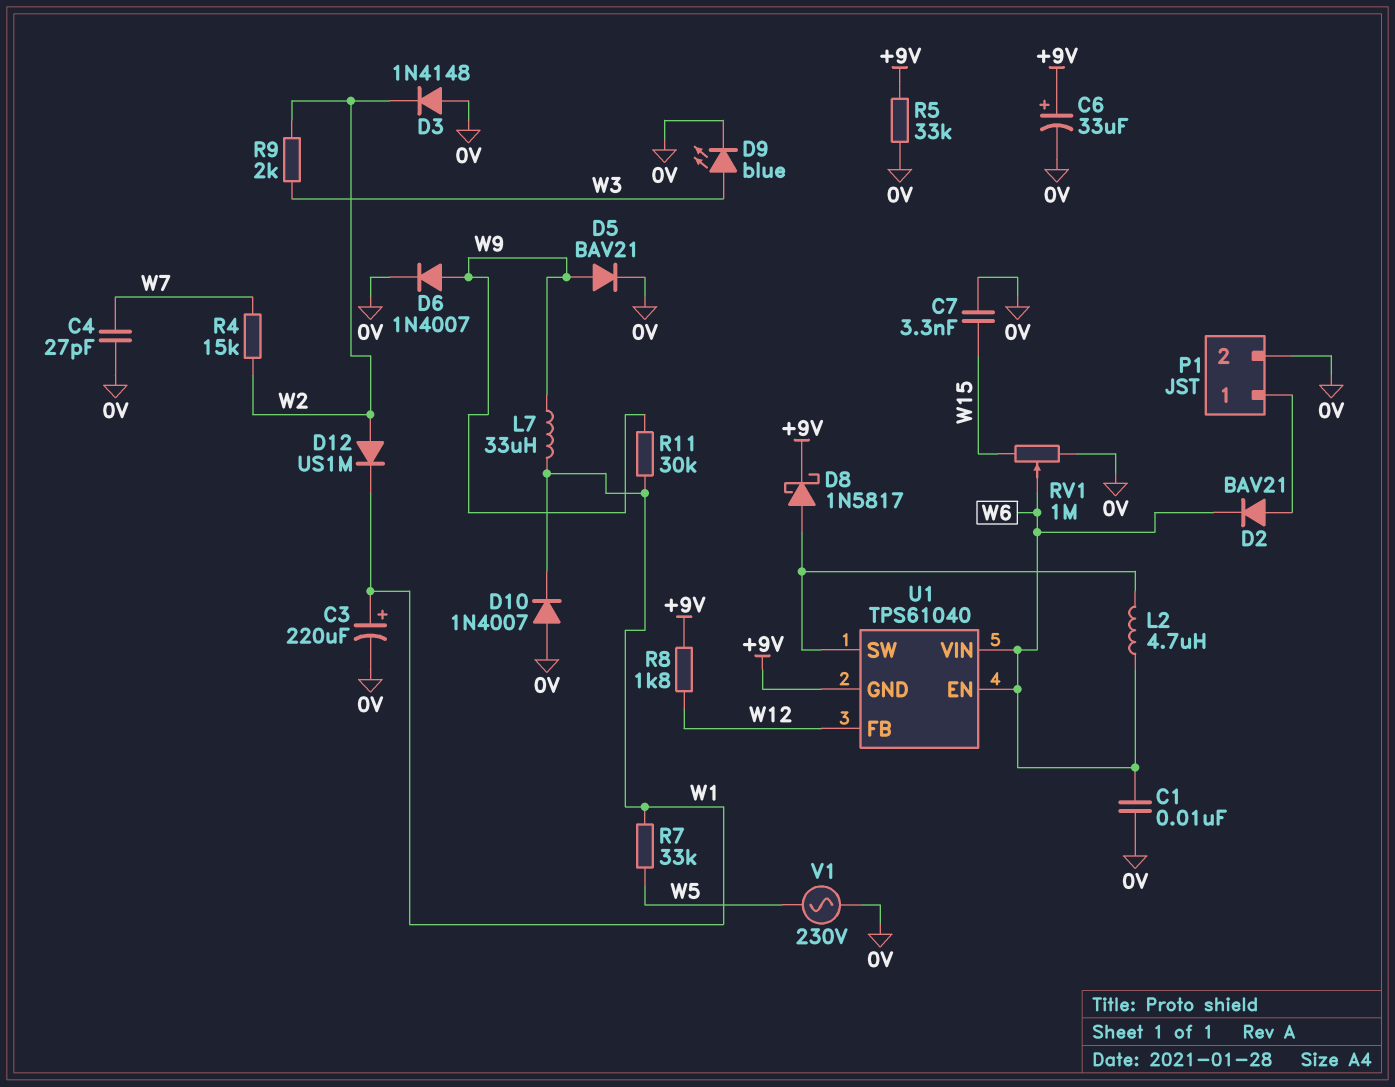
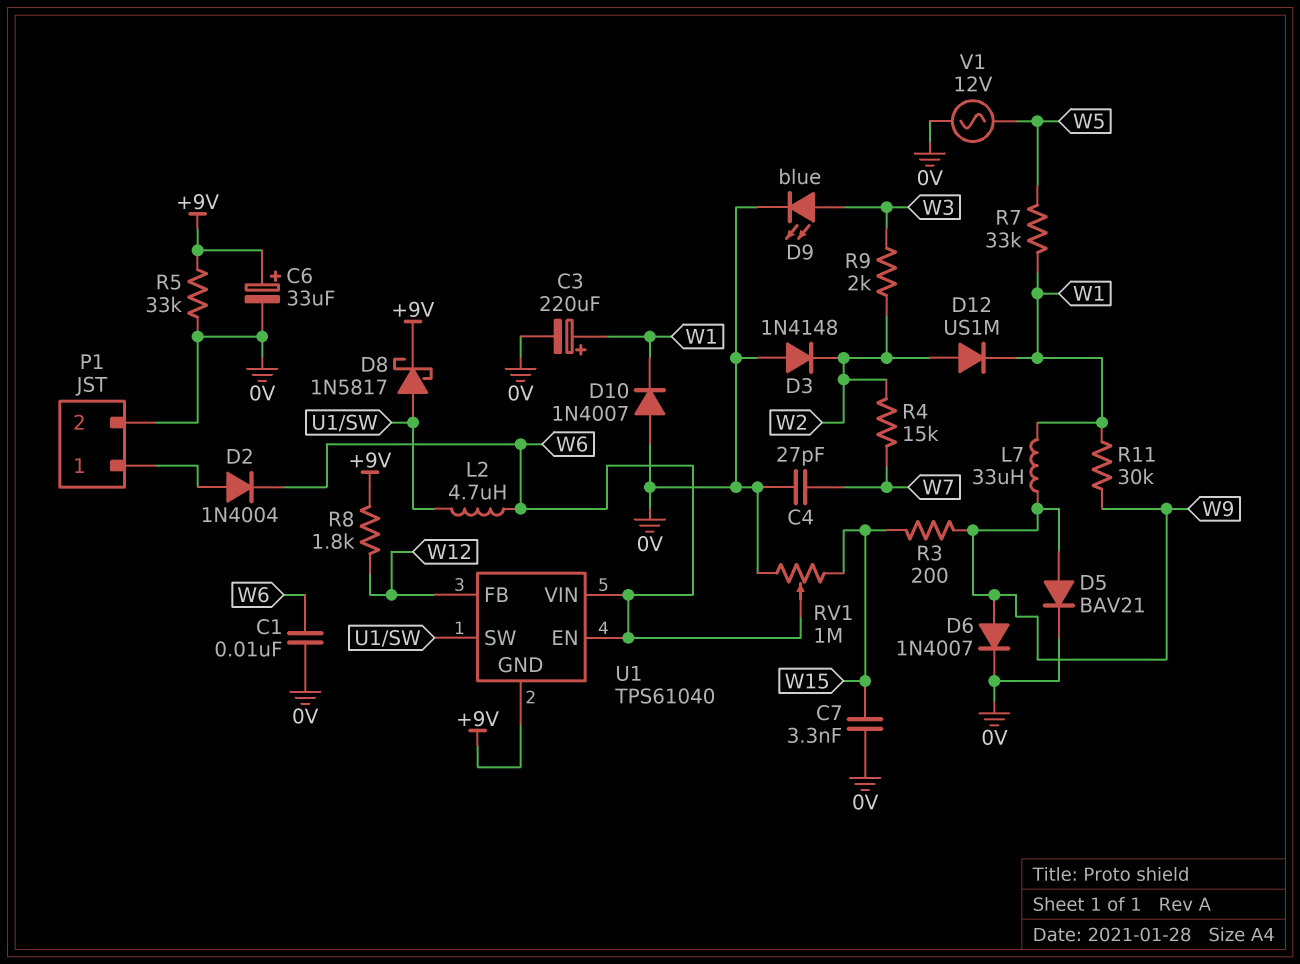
D2: diode BAV21 (A P1/1, K W6) -> diode 1N4004 (A P1/1, K W6)
R3: none -> 200 (W9, W15)
V1: AC 230V (0V, W5) -> AC 12V (0V, W5)

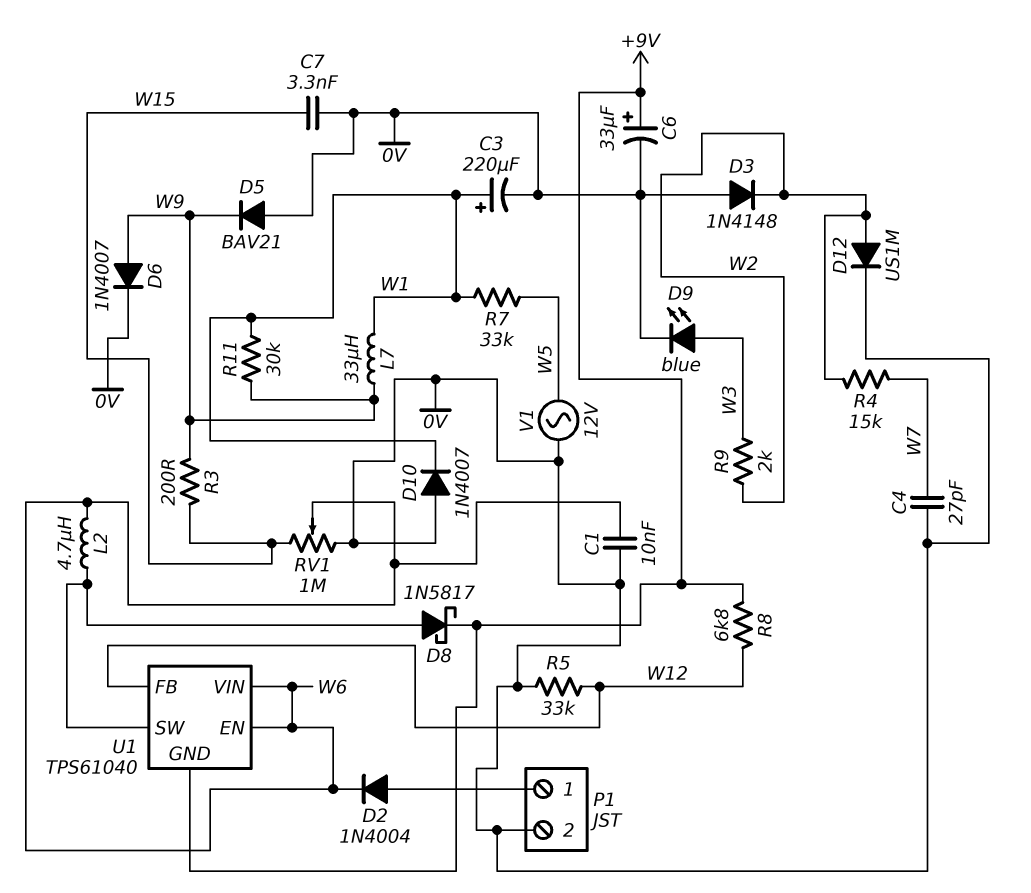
D5: diode BAV21 (A W9, K 0V) -> diode BAV21 (A 0V, K W9)
D12: diode US1M (A W2, K W1) -> diode US1M (A W2, K 0V)
R5: 33k (+9V, 0V) -> 33k (0V, W12)
R8: 1.8k (+9V, W12) -> 6.8k (+9V, W12)

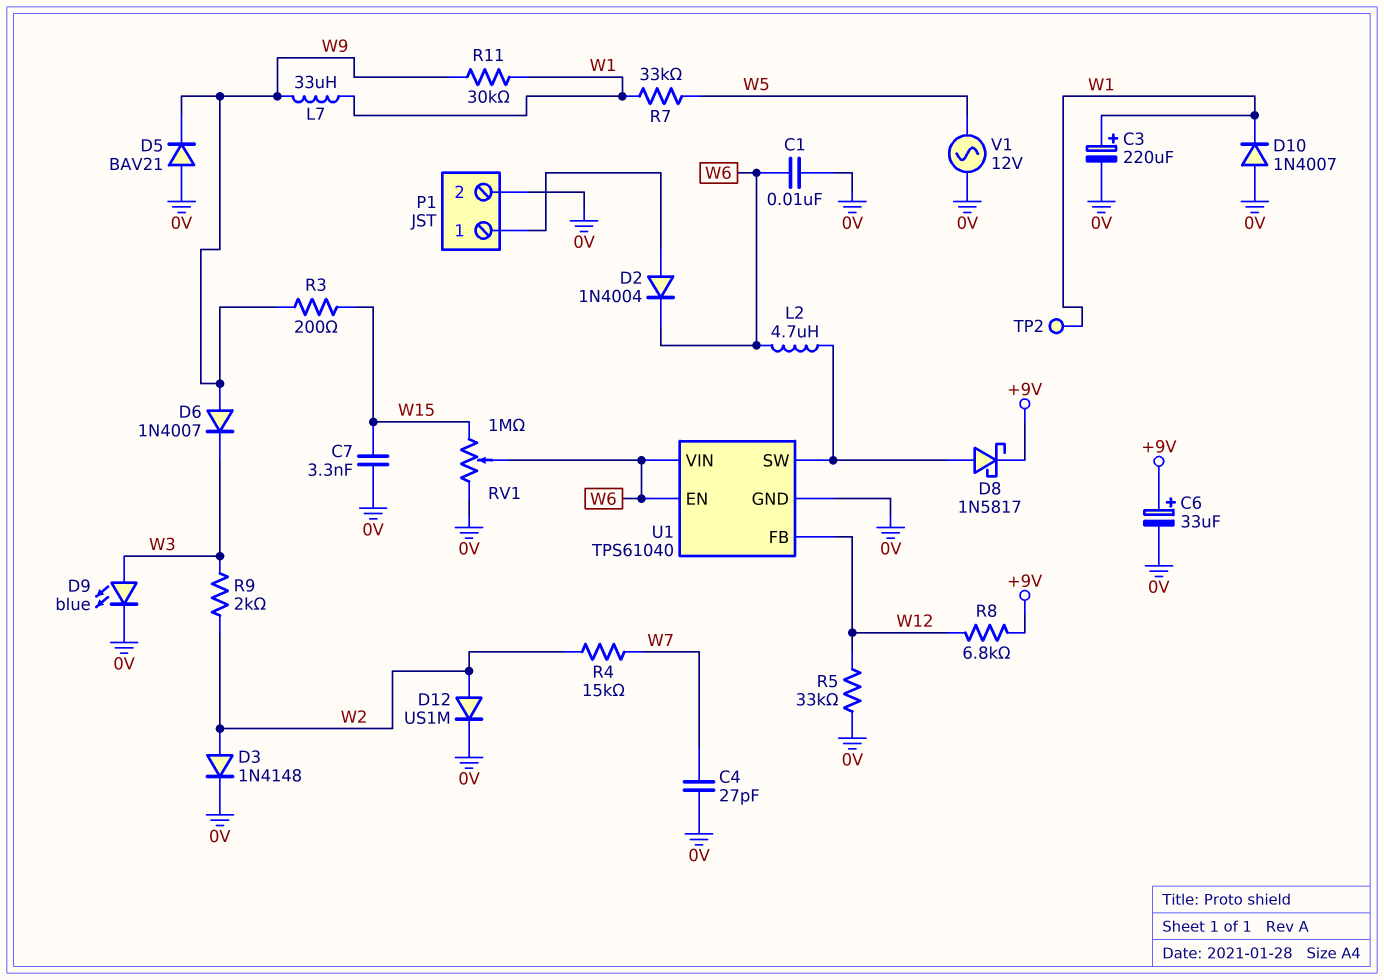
D3: diode 1N4148 (A 0V, K W2) -> diode 1N4148 (A W2, K 0V)
D6: diode 1N4007 (A W9, K 0V) -> diode 1N4007 (A W9, K W3)
TP2: none -> test point (W1)
U1 pin GND: +9V -> 0V

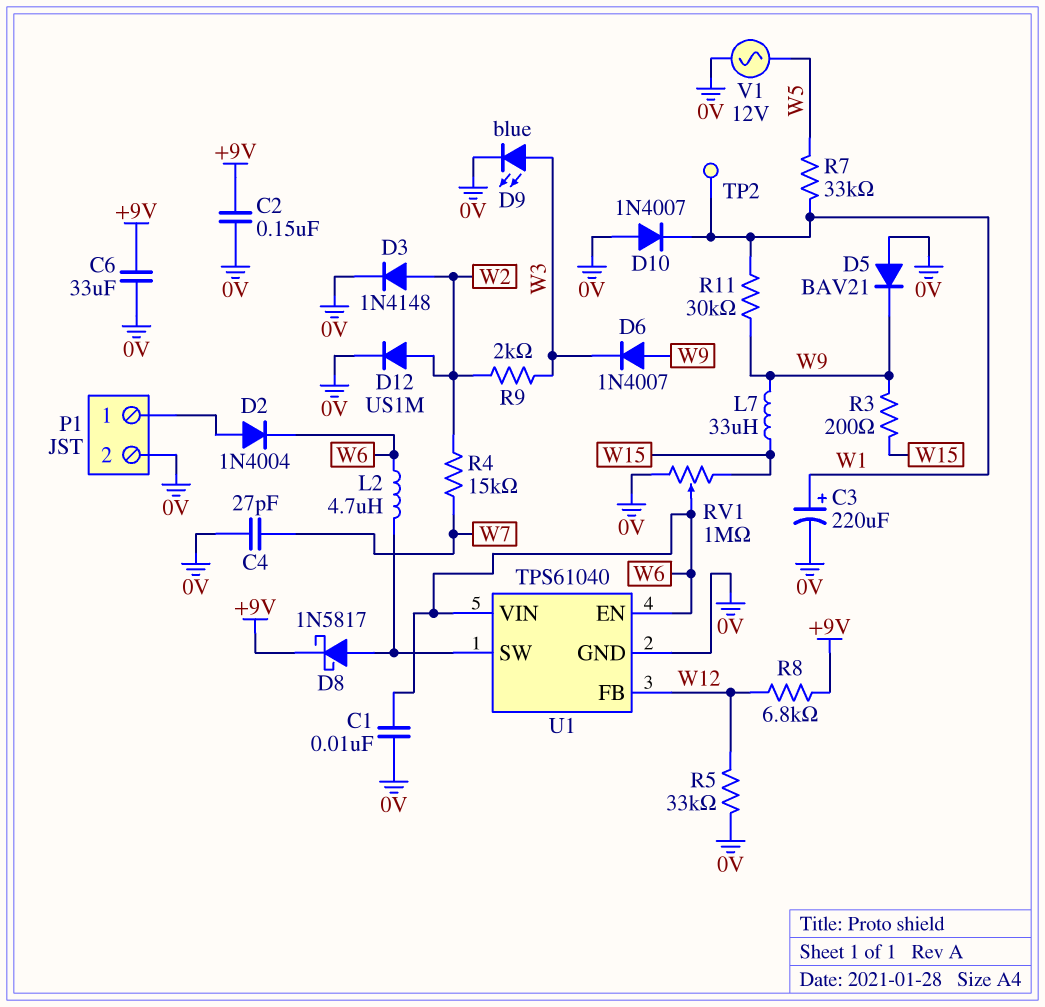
C2: none -> 150nF (+9V, 0V)
C6: 33uF (plus +9V, minus 0V) -> 33uF (+9V, 0V)
C7: 3.3nF (0V, W15) -> none
L7: 33uH (W1, W9) -> 33uH (W9, W15)

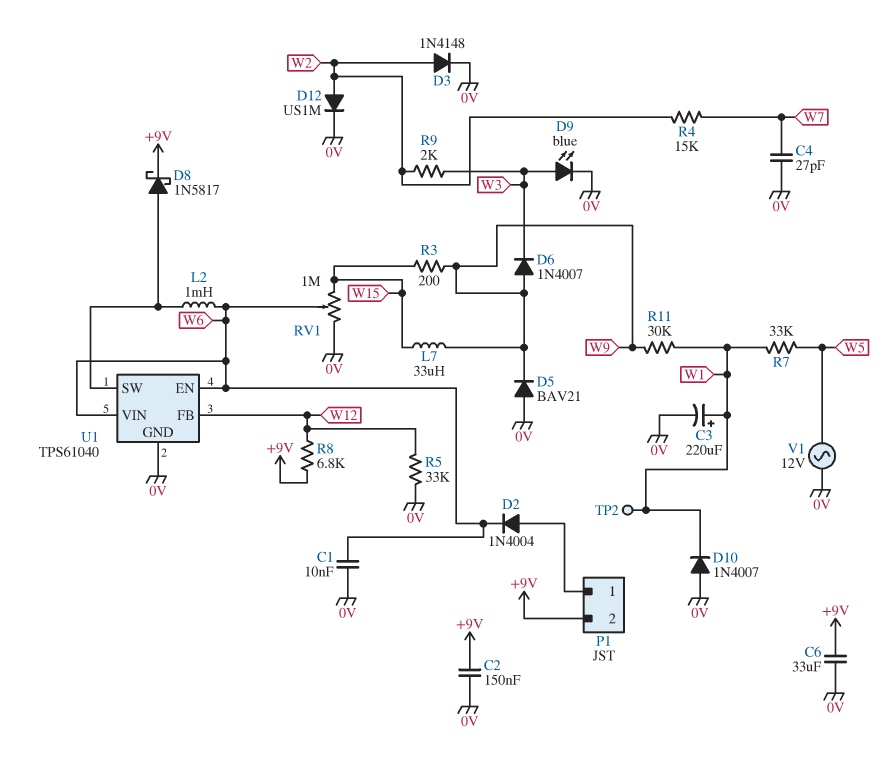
L2: 4.7uH (U1/SW, W6) -> 1mH (U1/SW, W6)
P1 pin 2: 0V -> +9V

